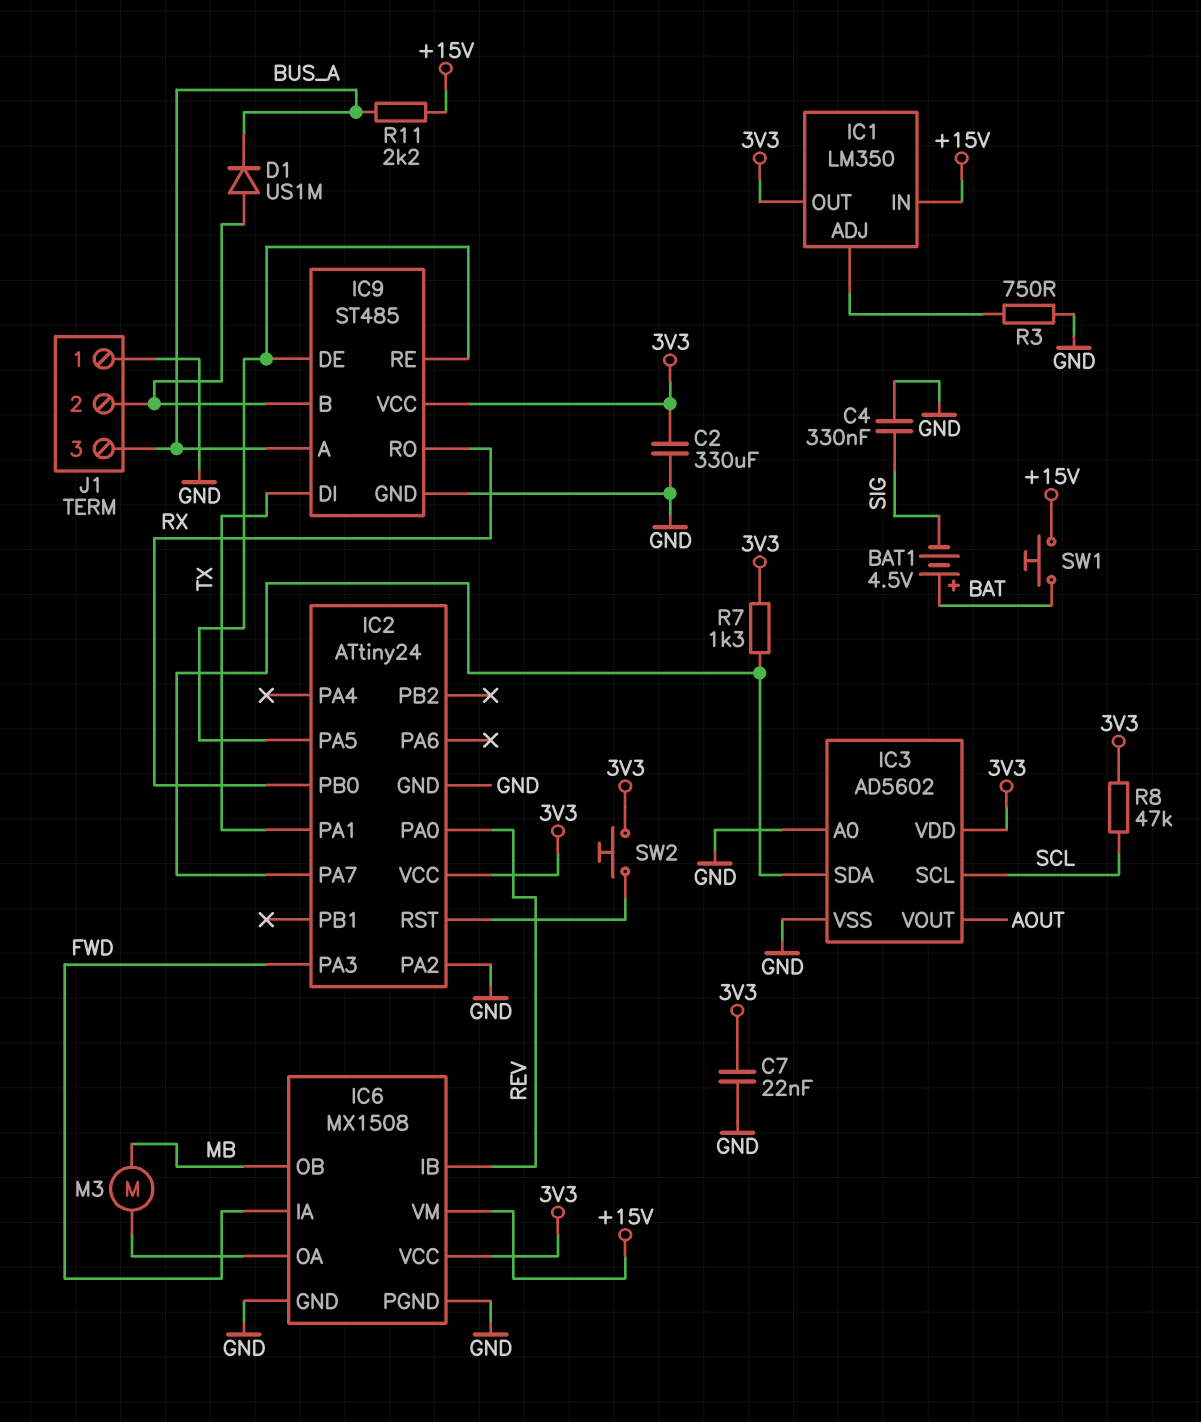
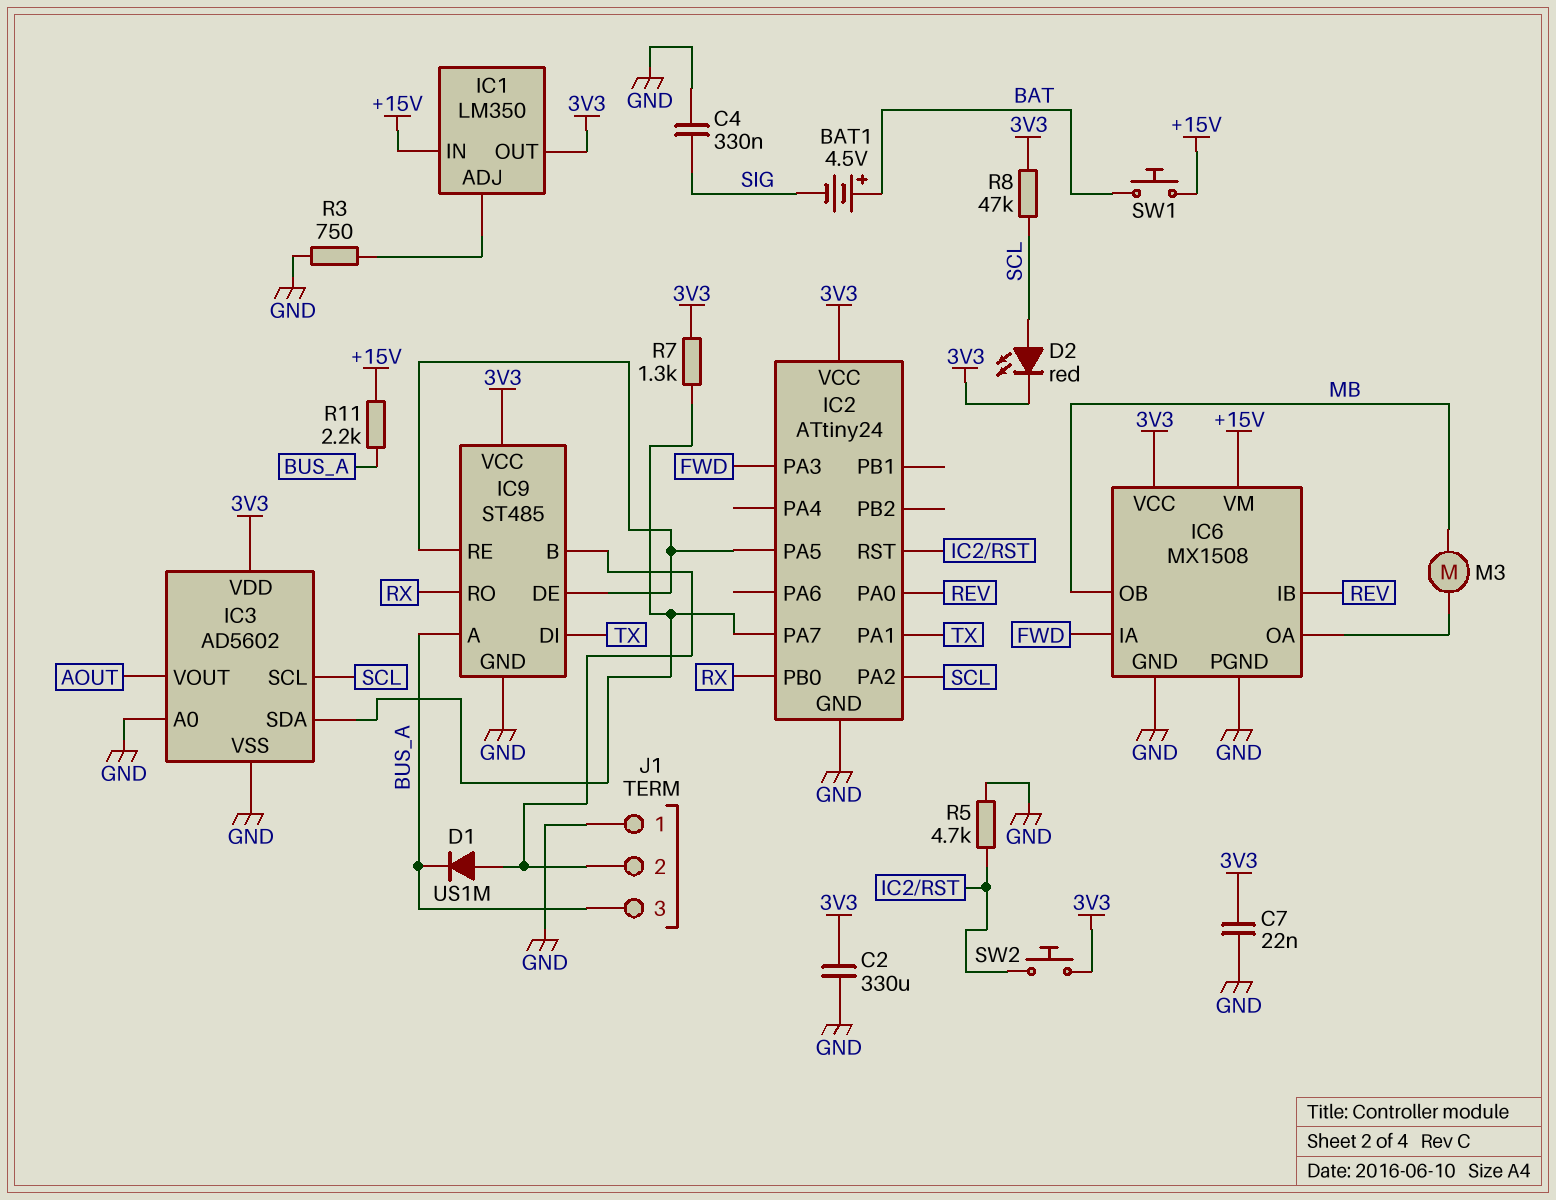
D2: none -> LED red (A SCL, K 3V3)
IC2 pin PA2: GND -> SCL
R5: none -> 4.7k (GND, IC2/RST)

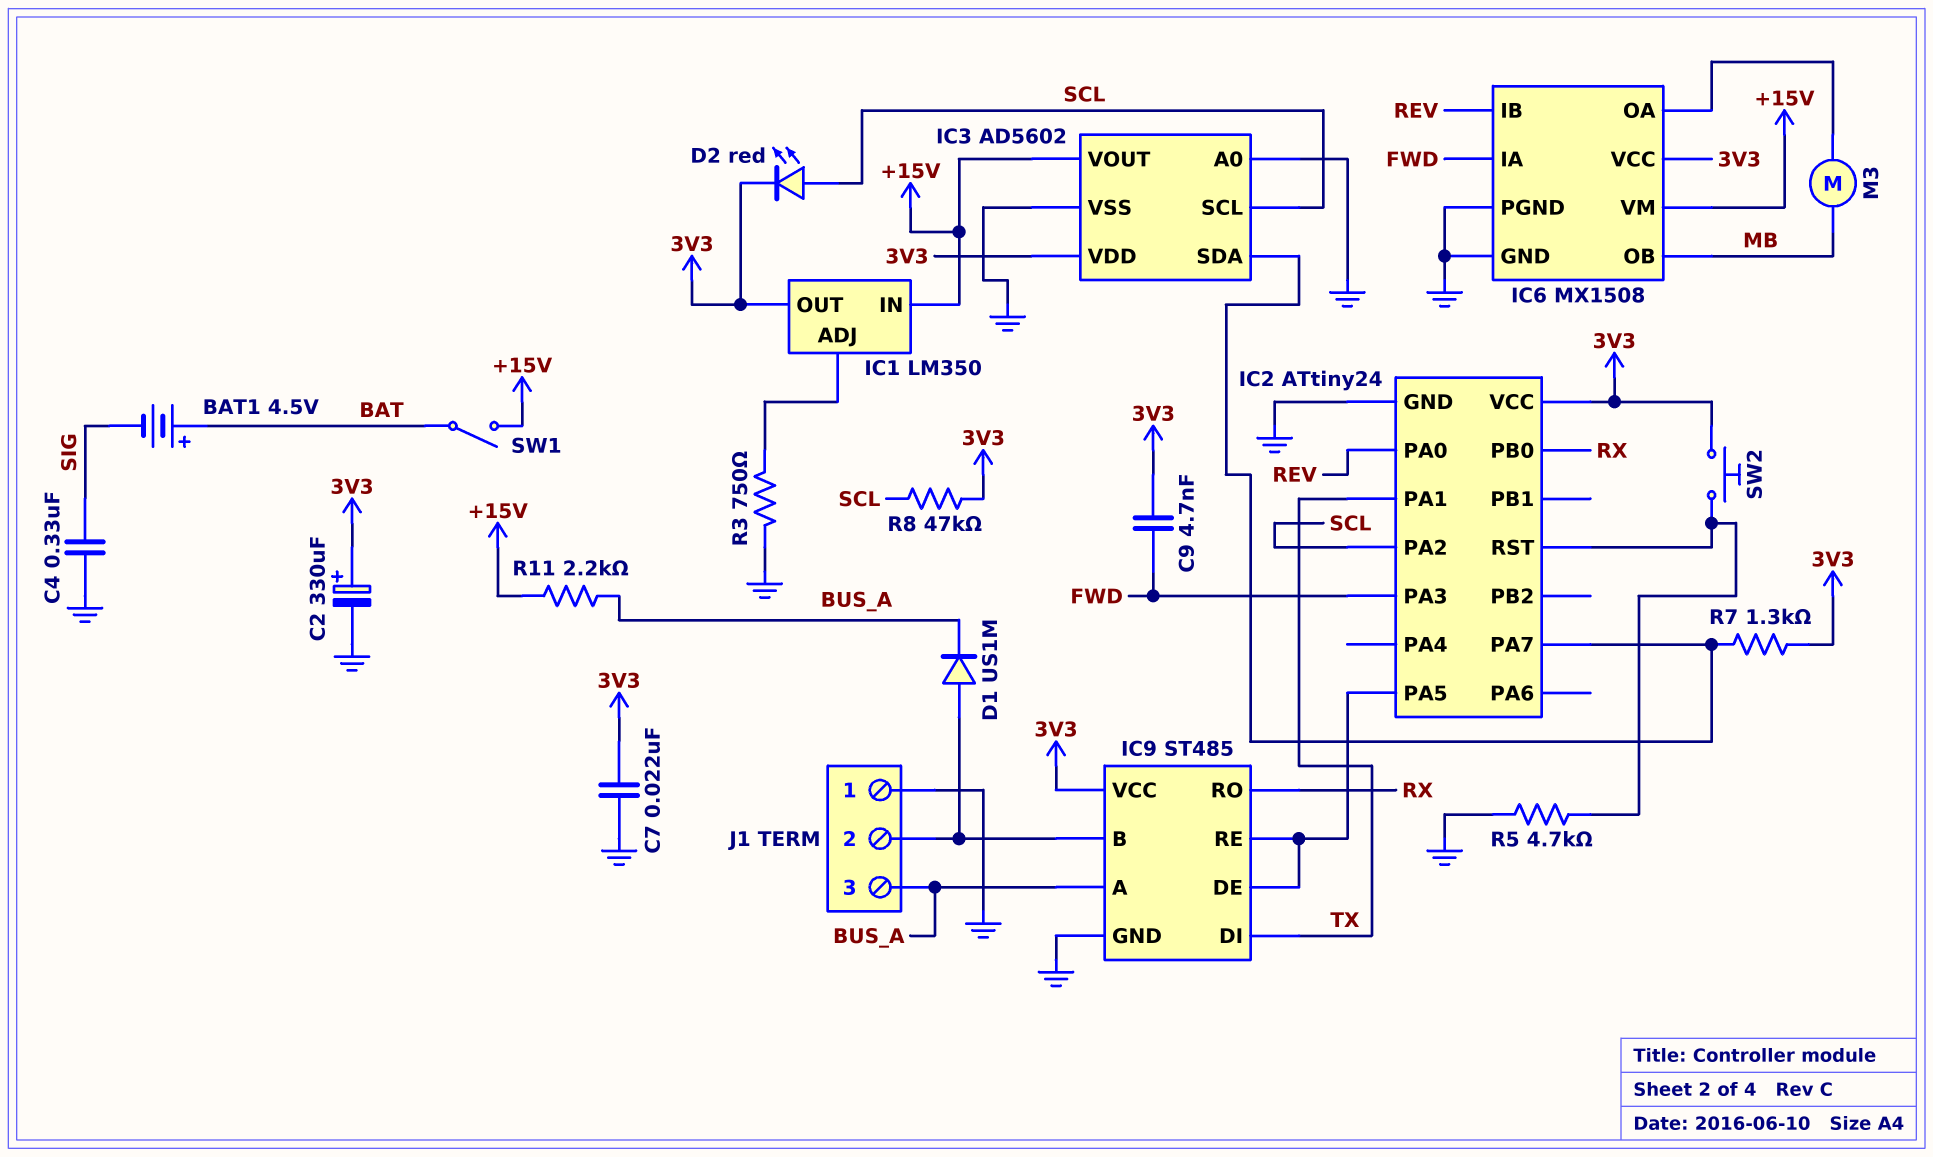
C2: 330uF (3V3, GND) -> 330uF (plus 3V3, minus GND)
C9: none -> 4.7nF (3V3, FWD)
IC3 pin VOUT: AOUT -> +15V
SW1: button (+15V, BAT) -> switch (+15V, BAT)

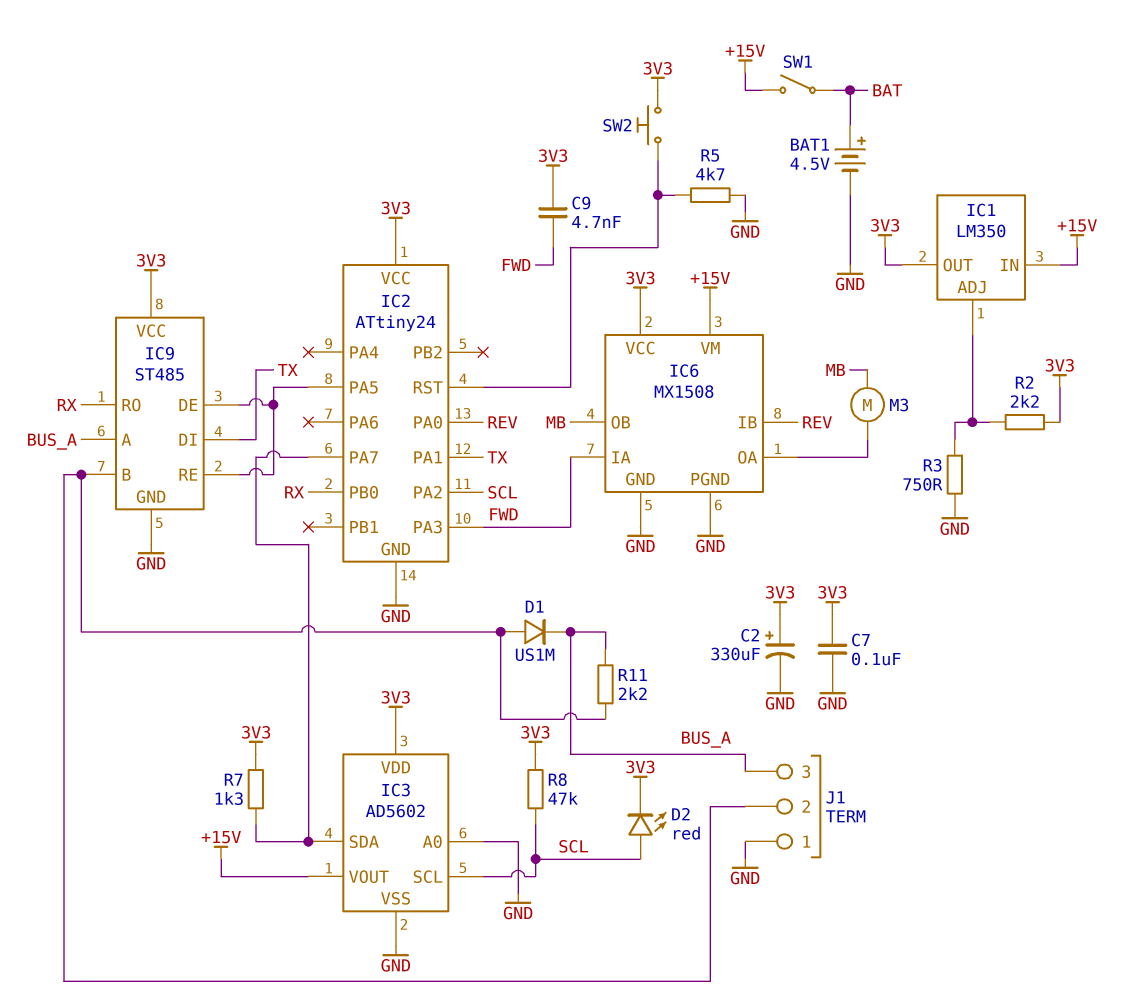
BAT1: 4.5V (plus BAT, minus SIG) -> 4.5V (plus BAT, minus GND)
C4: 330nF (GND, SIG) -> none
C7: 22nF (3V3, GND) -> 100nF (3V3, GND)
R2: none -> 2.2k (3V3, IC1/ADJ)
R11: 2.2k (+15V, BUS_A) -> 2.2k (BUS_A, IC9/B)

